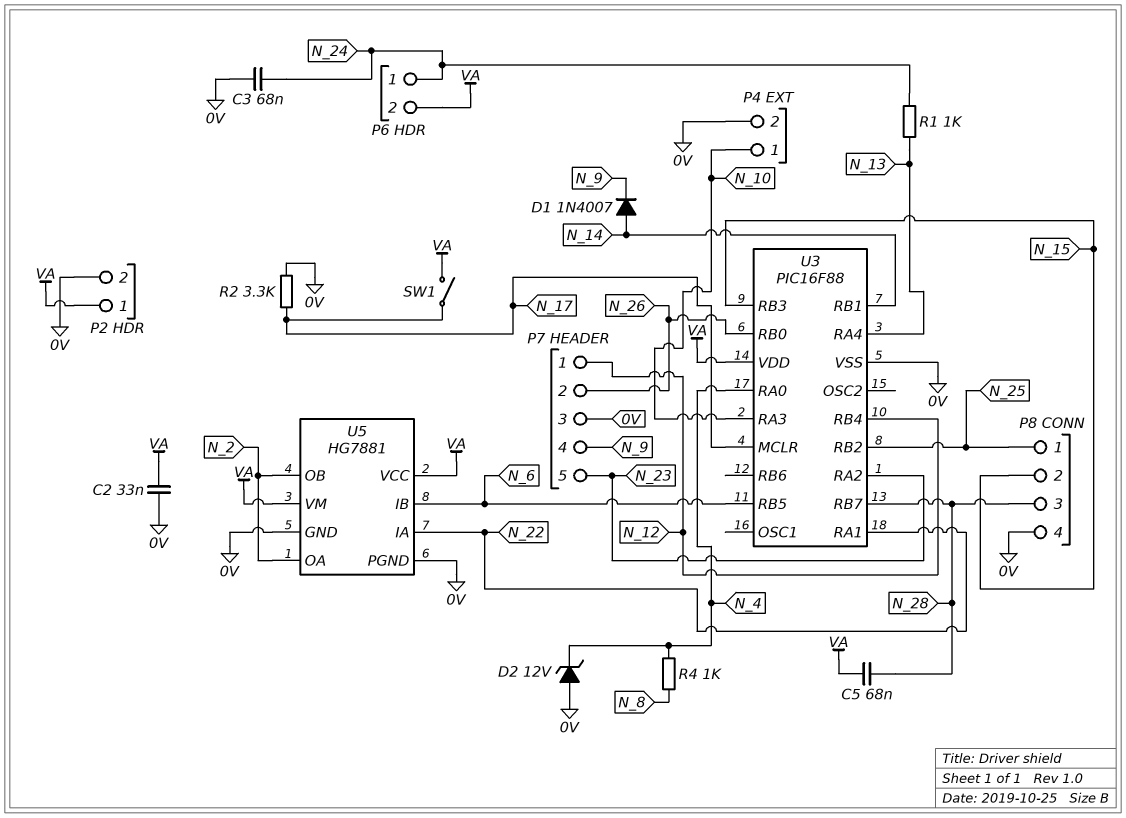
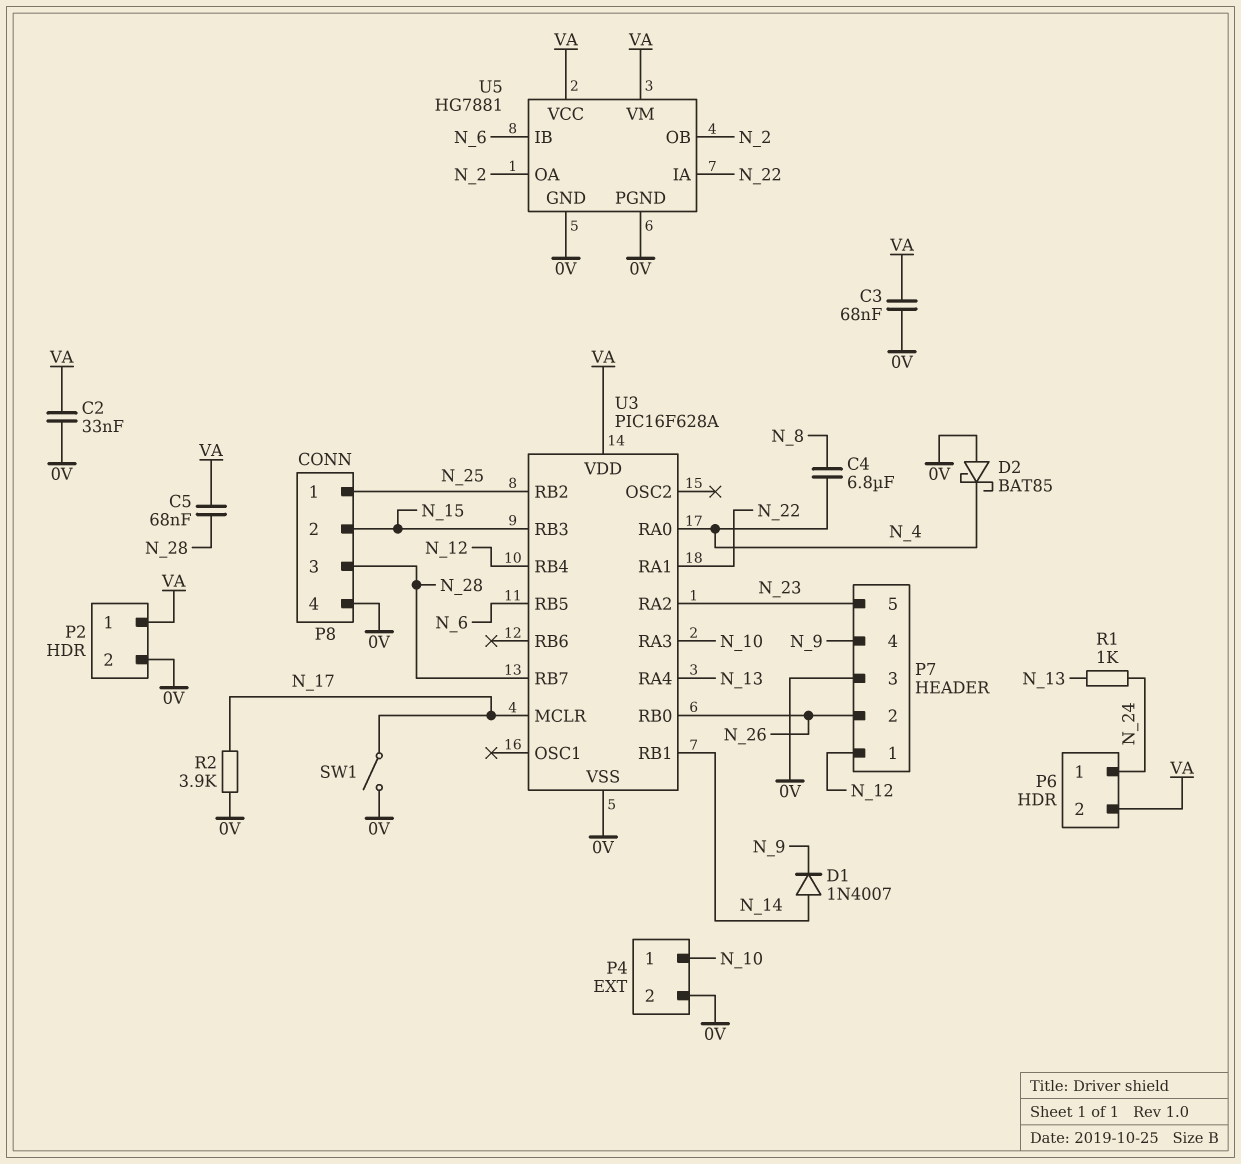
C3: 68nF (0V, N_24) -> 68nF (0V, VA)
C4: none -> 6.8uF (N_4, N_8)
D2: zener 12V (A 0V, K N_4) -> schottky BAT85 (A 0V, K N_4)
R2: 3.3k (0V, N_17) -> 3.9k (0V, N_17)
R4: 1k (N_4, N_8) -> none
SW1: switch (N_17, VA) -> switch (0V, N_17)
U3: PIC16F88 -> PIC16F628A

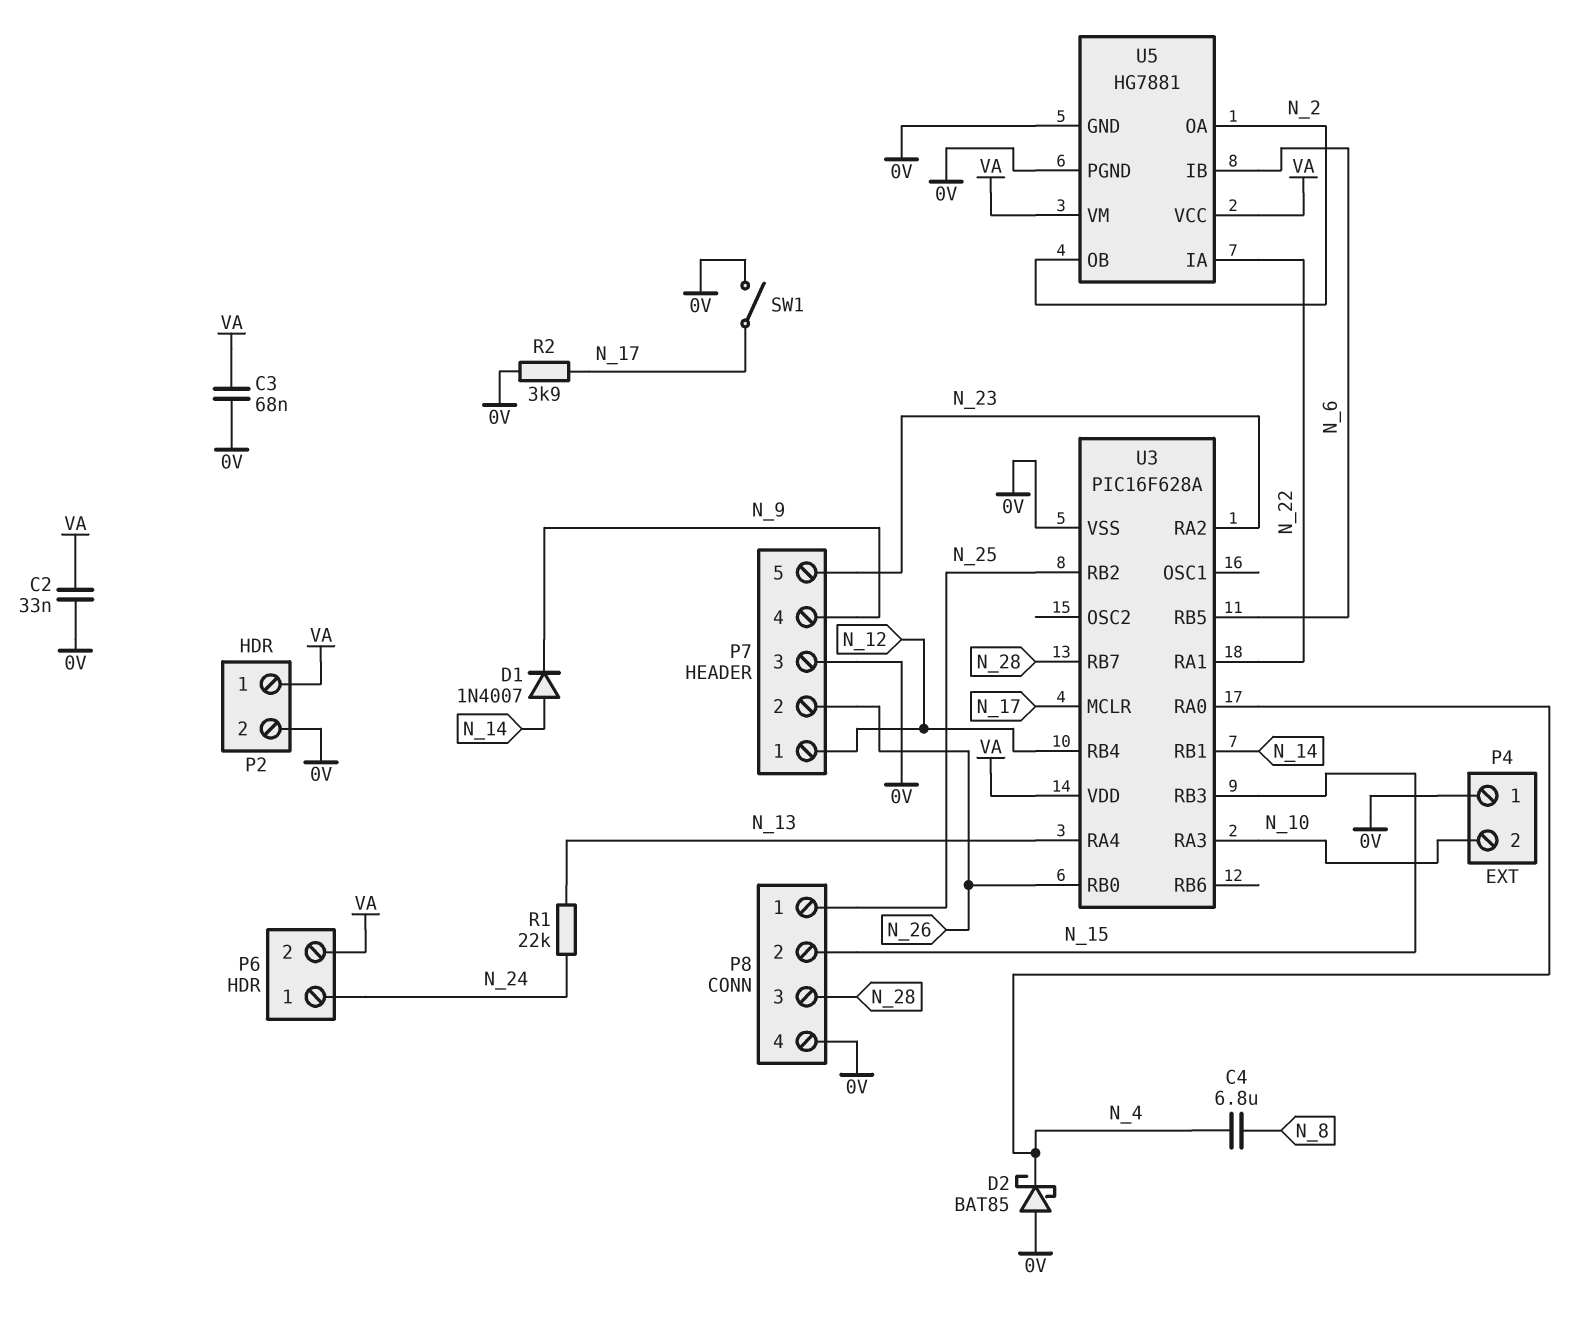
C5: 68nF (N_28, VA) -> none
P4 pin 1: N_10 -> 0V
P4 pin 2: 0V -> N_10
R1: 1k (N_13, N_24) -> 22k (N_13, N_24)

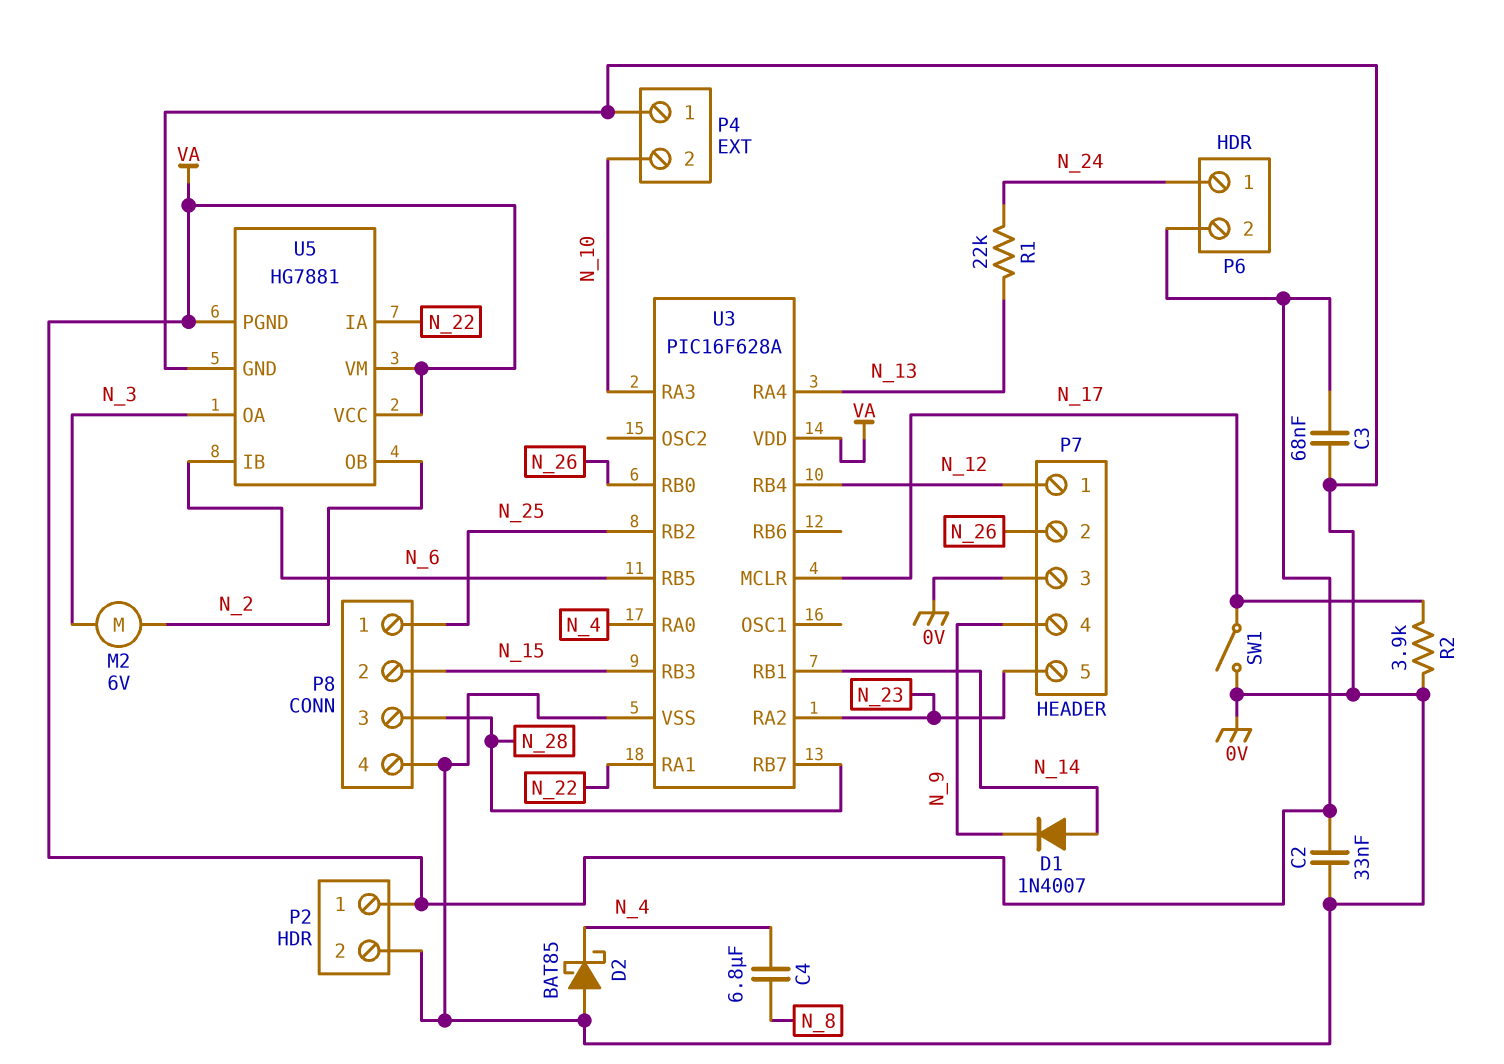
M2: none -> motor 6V (N_2, N_3)
U5 pin OA: N_2 -> N_3
U5 pin PGND: 0V -> VA

